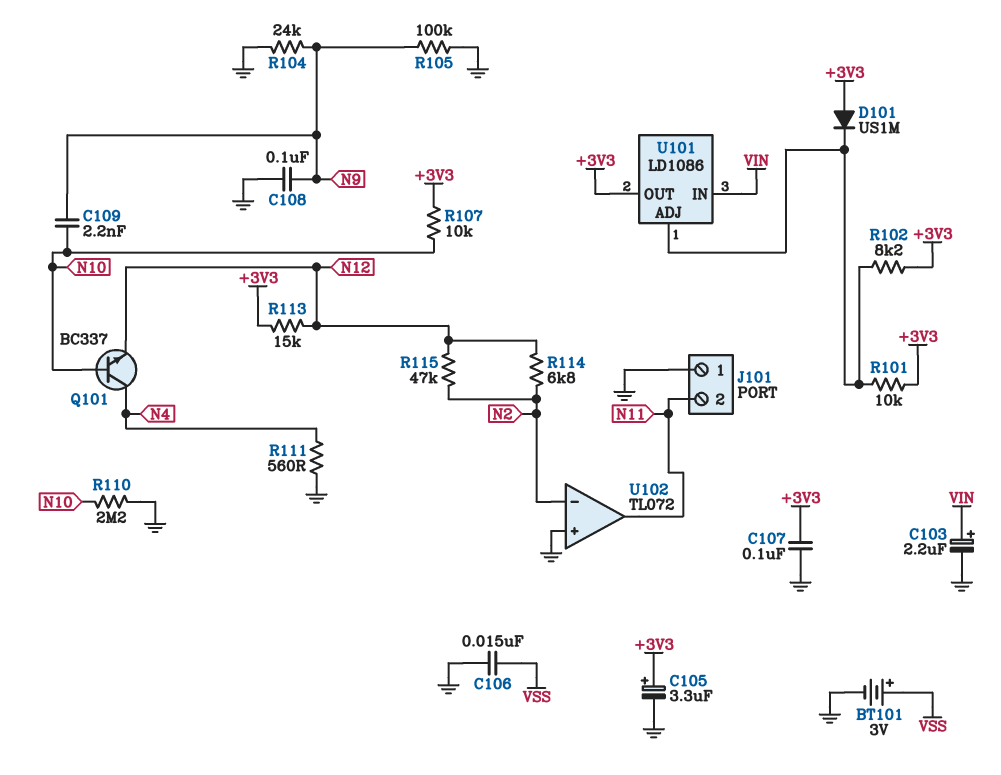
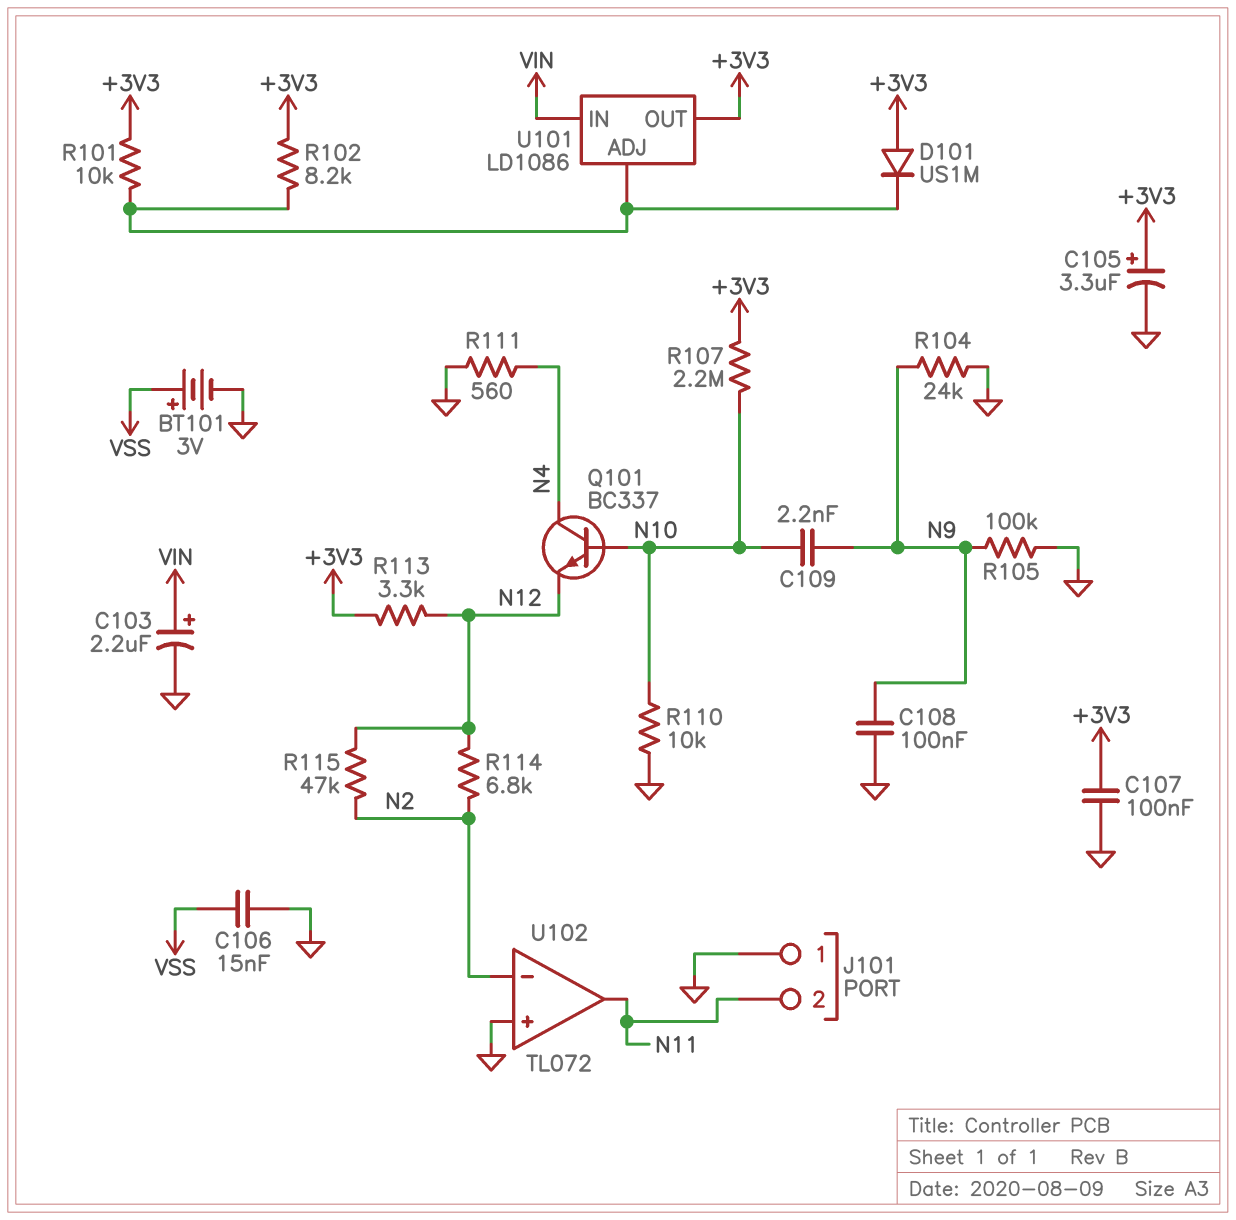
R107: 10k (+3V3, N10) -> 2.2M (+3V3, N10)
R110: 2.2M (GND, N10) -> 10k (GND, N10)
R113: 15k (+3V3, N12) -> 3.3k (+3V3, N12)

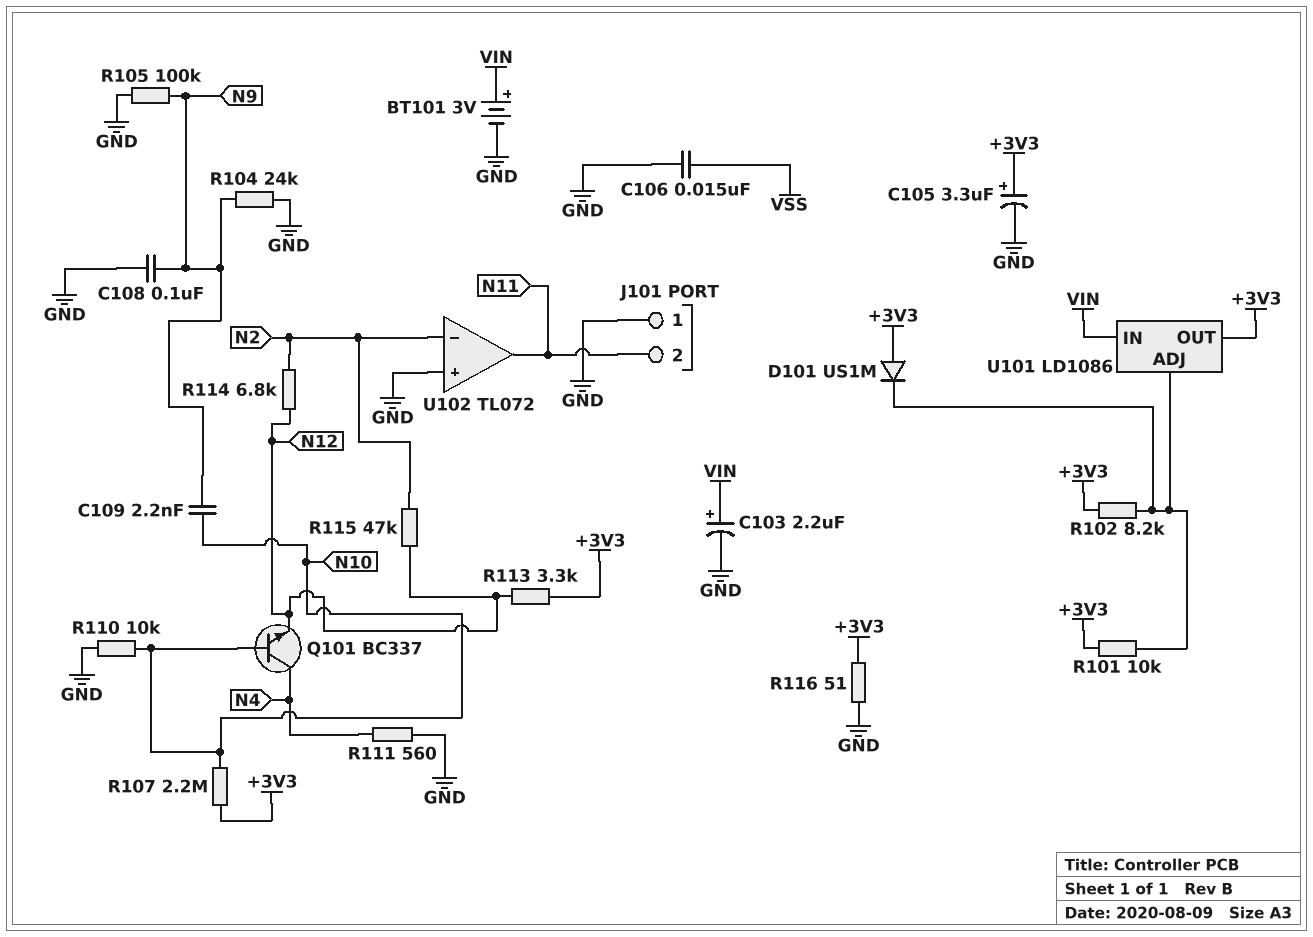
BT101: 3V (plus VSS, minus GND) -> 3V (plus VIN, minus GND)
C107: 100nF (+3V3, GND) -> none
R116: none -> 51 (+3V3, GND)

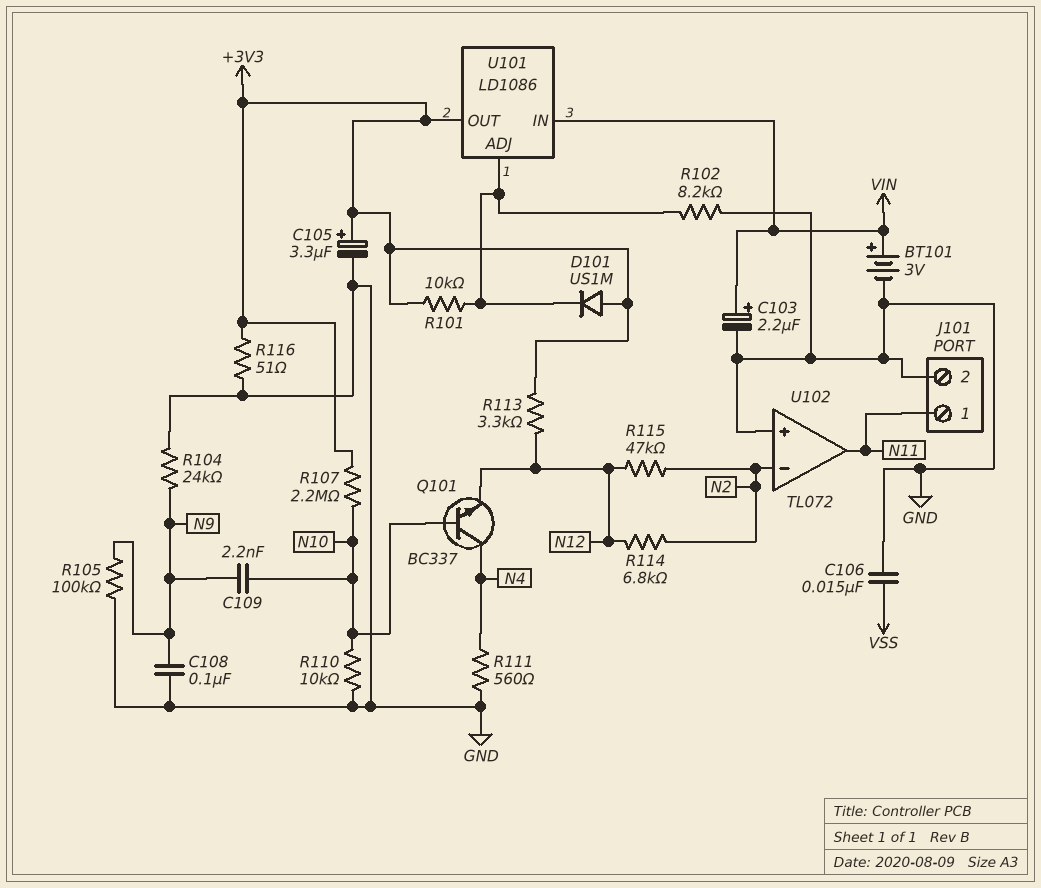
J101 pin 1: GND -> N11
J101 pin 2: N11 -> GND
R102: 8.2k (+3V3, U101/ADJ) -> 8.2k (GND, U101/ADJ)

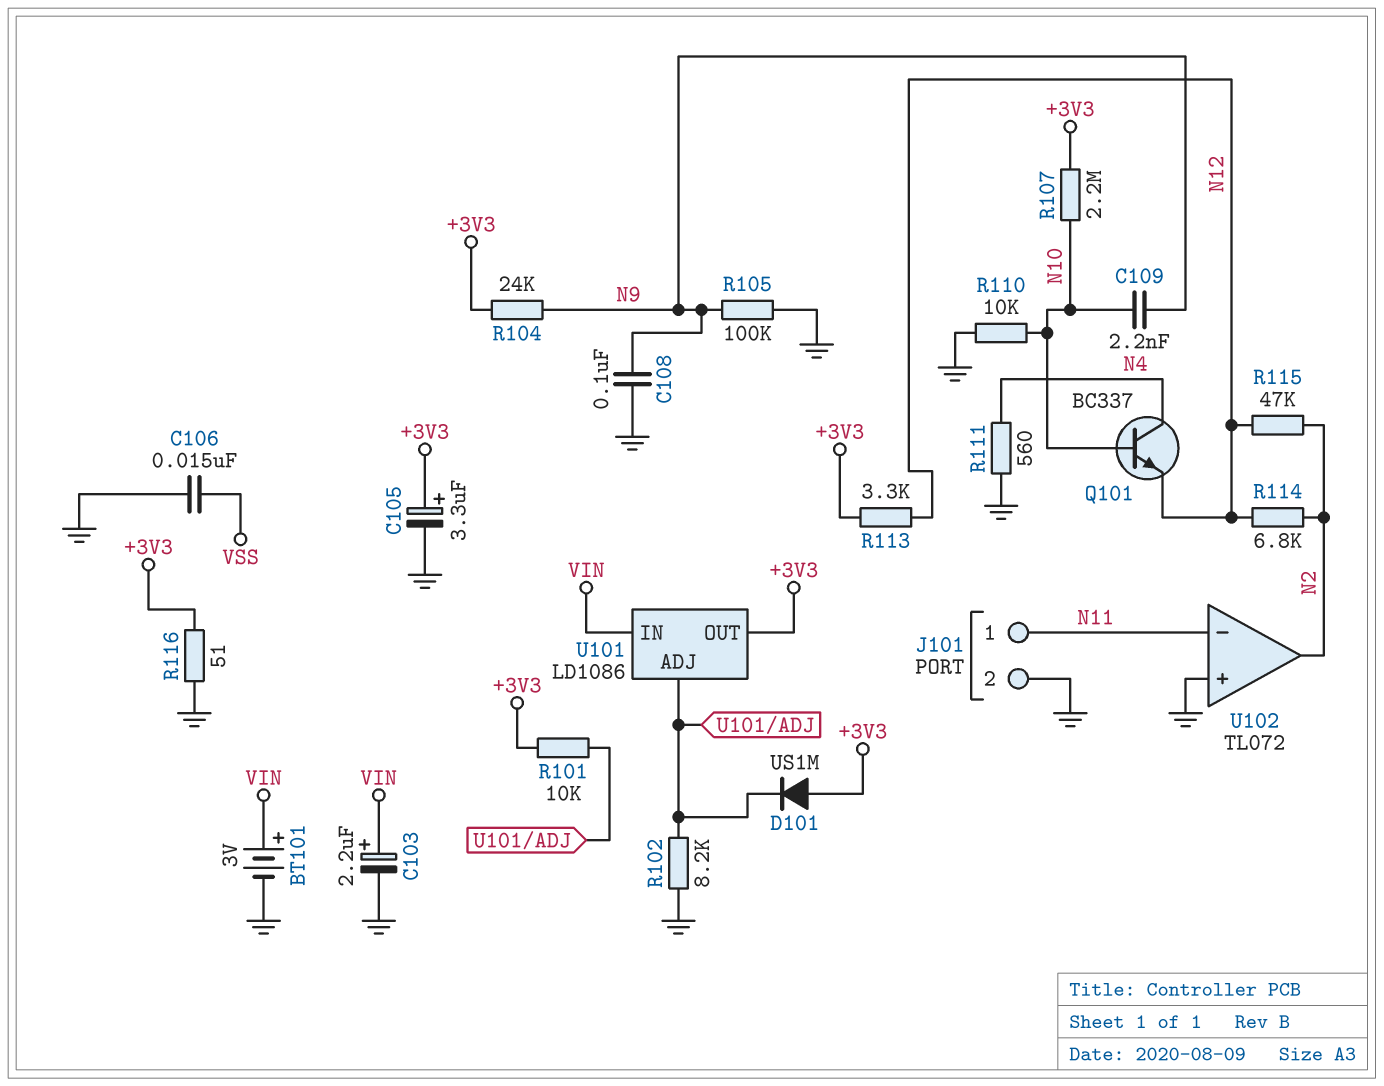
R104: 24k (GND, N9) -> 24k (+3V3, N9)
U102 pin in-: N2 -> N11
U102 pin out: N11 -> N2

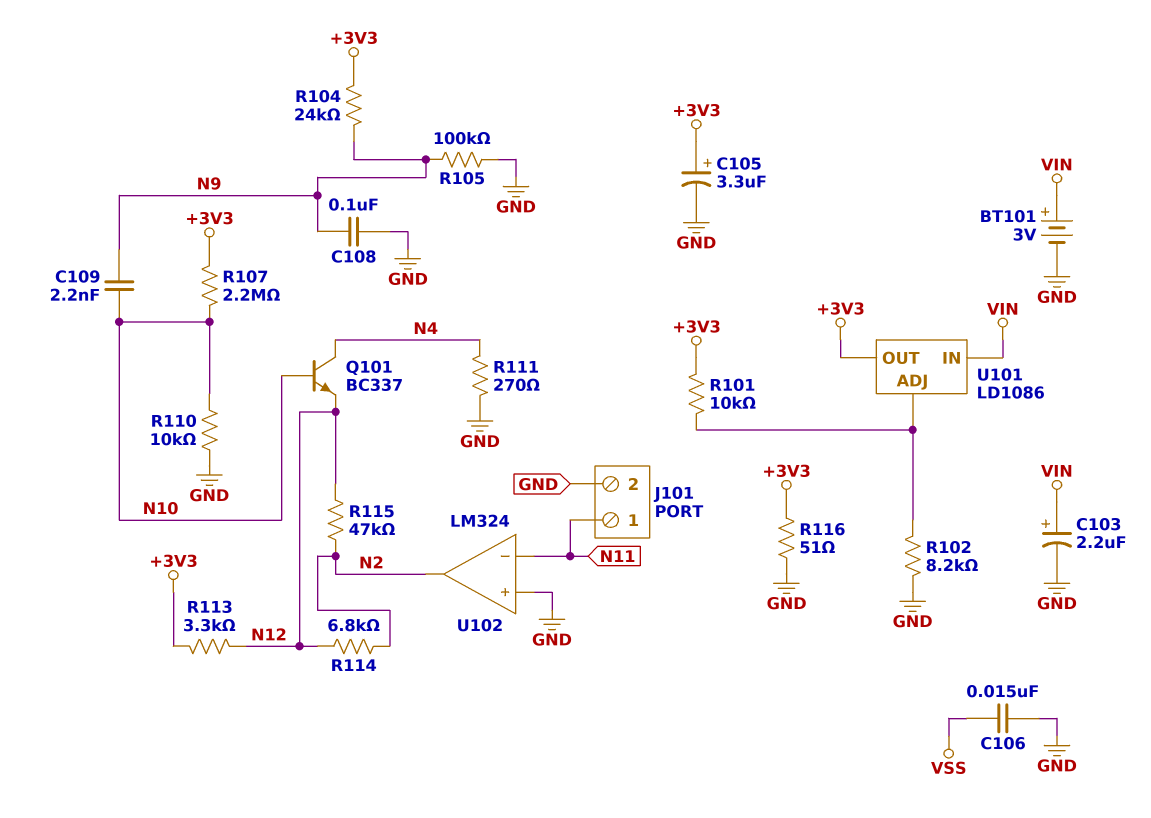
D101: diode US1M (A +3V3, K U101/ADJ) -> none
R111: 560 (GND, N4) -> 270 (GND, N4)
U102: TL072 -> LM324

